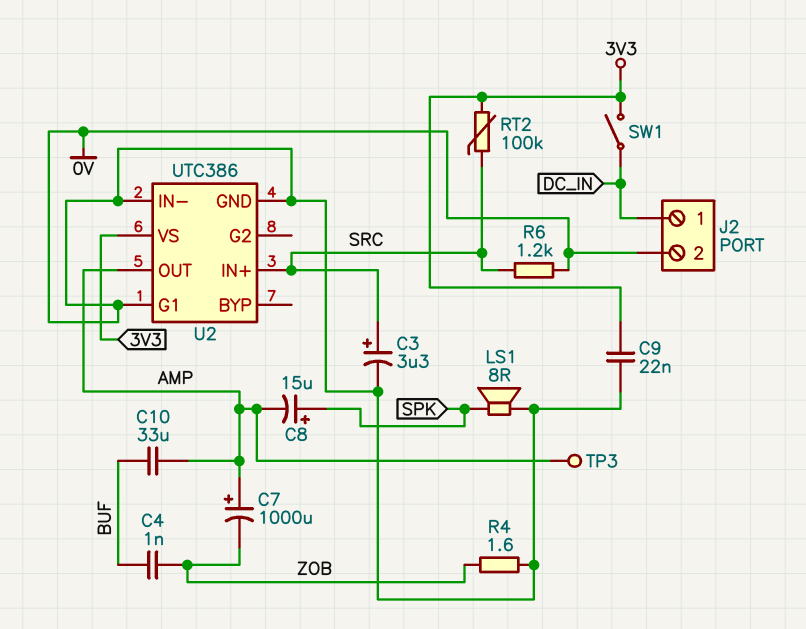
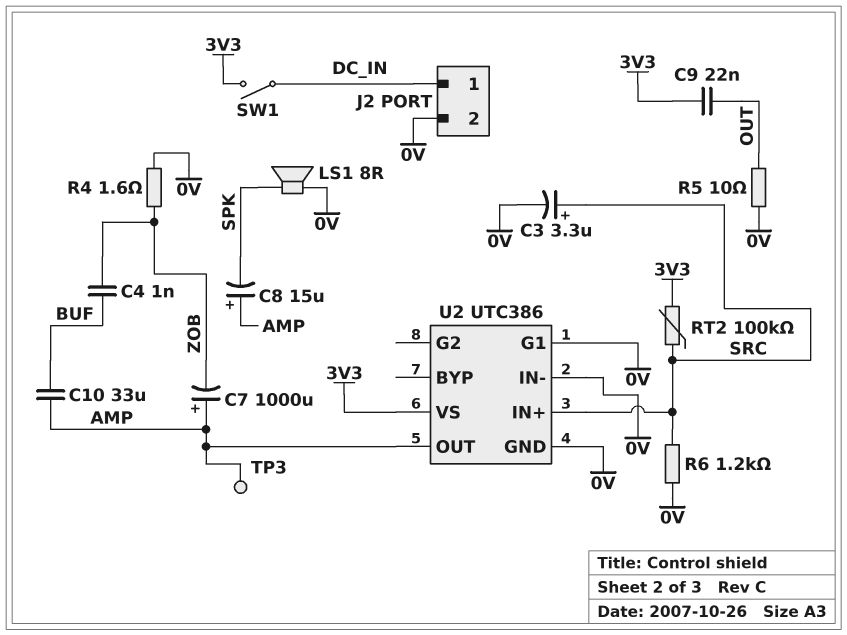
C8: 15uF (plus SPK, minus AMP) -> 15uF (plus AMP, minus SPK)
C9: 22nF (0V, 3V3) -> 22nF (3V3, OUT)
R5: none -> 10 (0V, OUT)

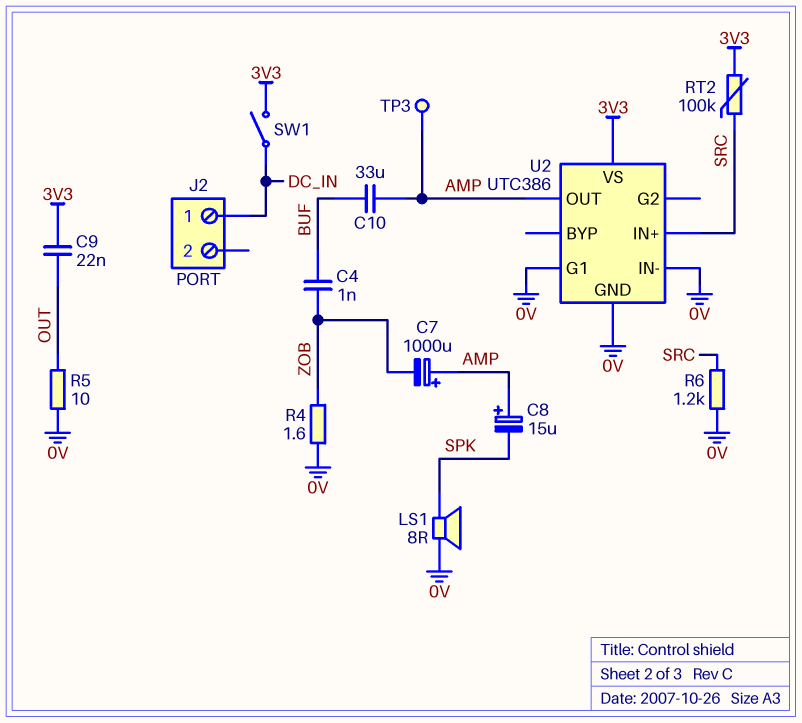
C3: 3.3uF (plus SRC, minus 0V) -> none
J2 pin 2: 0V -> none

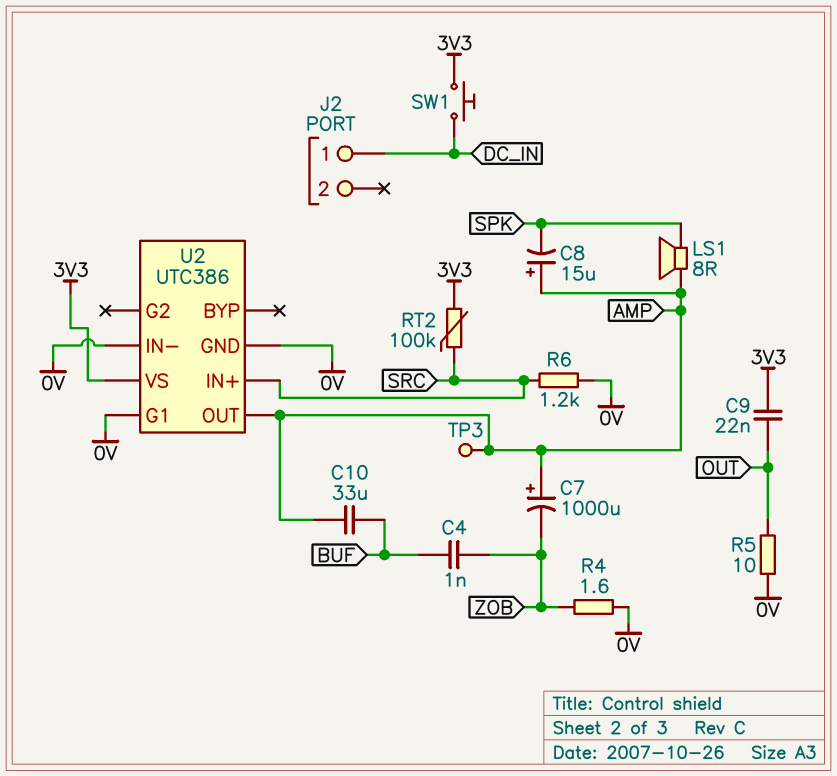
LS1: speaker 8R (0V, SPK) -> speaker 8R (AMP, SPK)
SW1: switch (3V3, DC_IN) -> button (3V3, DC_IN)

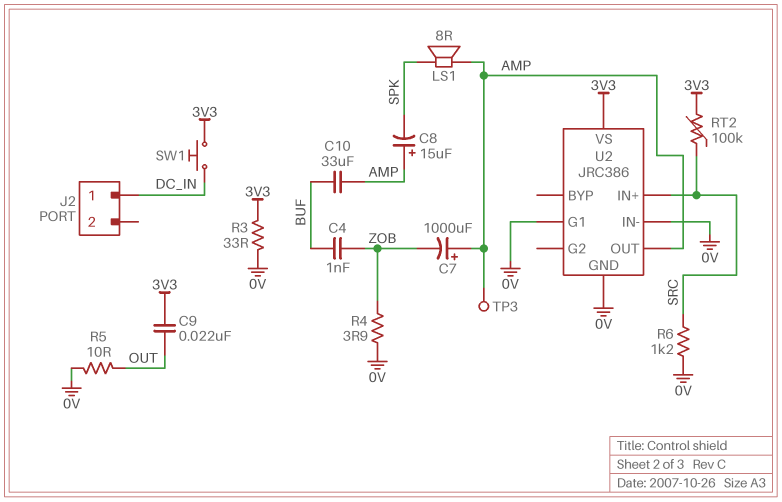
R3: none -> 33 (0V, 3V3)
R4: 1.6 (0V, ZOB) -> 3.9 (0V, ZOB)
U2: UTC386 -> JRC386

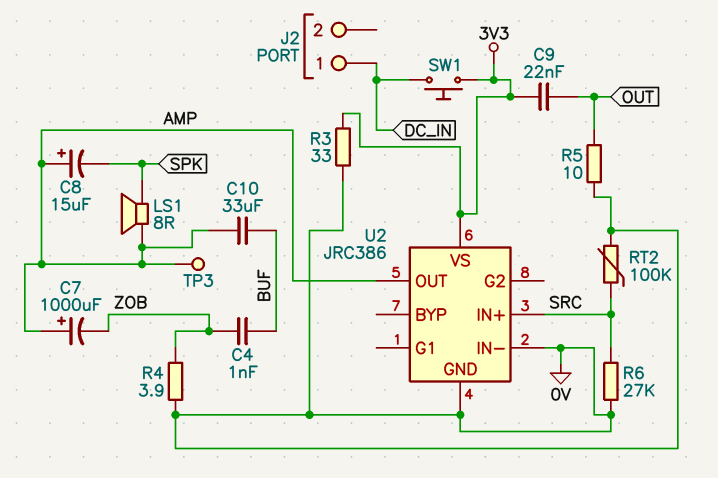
R6: 1.2k (0V, SRC) -> 27k (0V, SRC)
RT2: 100k (3V3, SRC) -> 100k (0V, SRC)
U2 pin G1: 0V -> none

